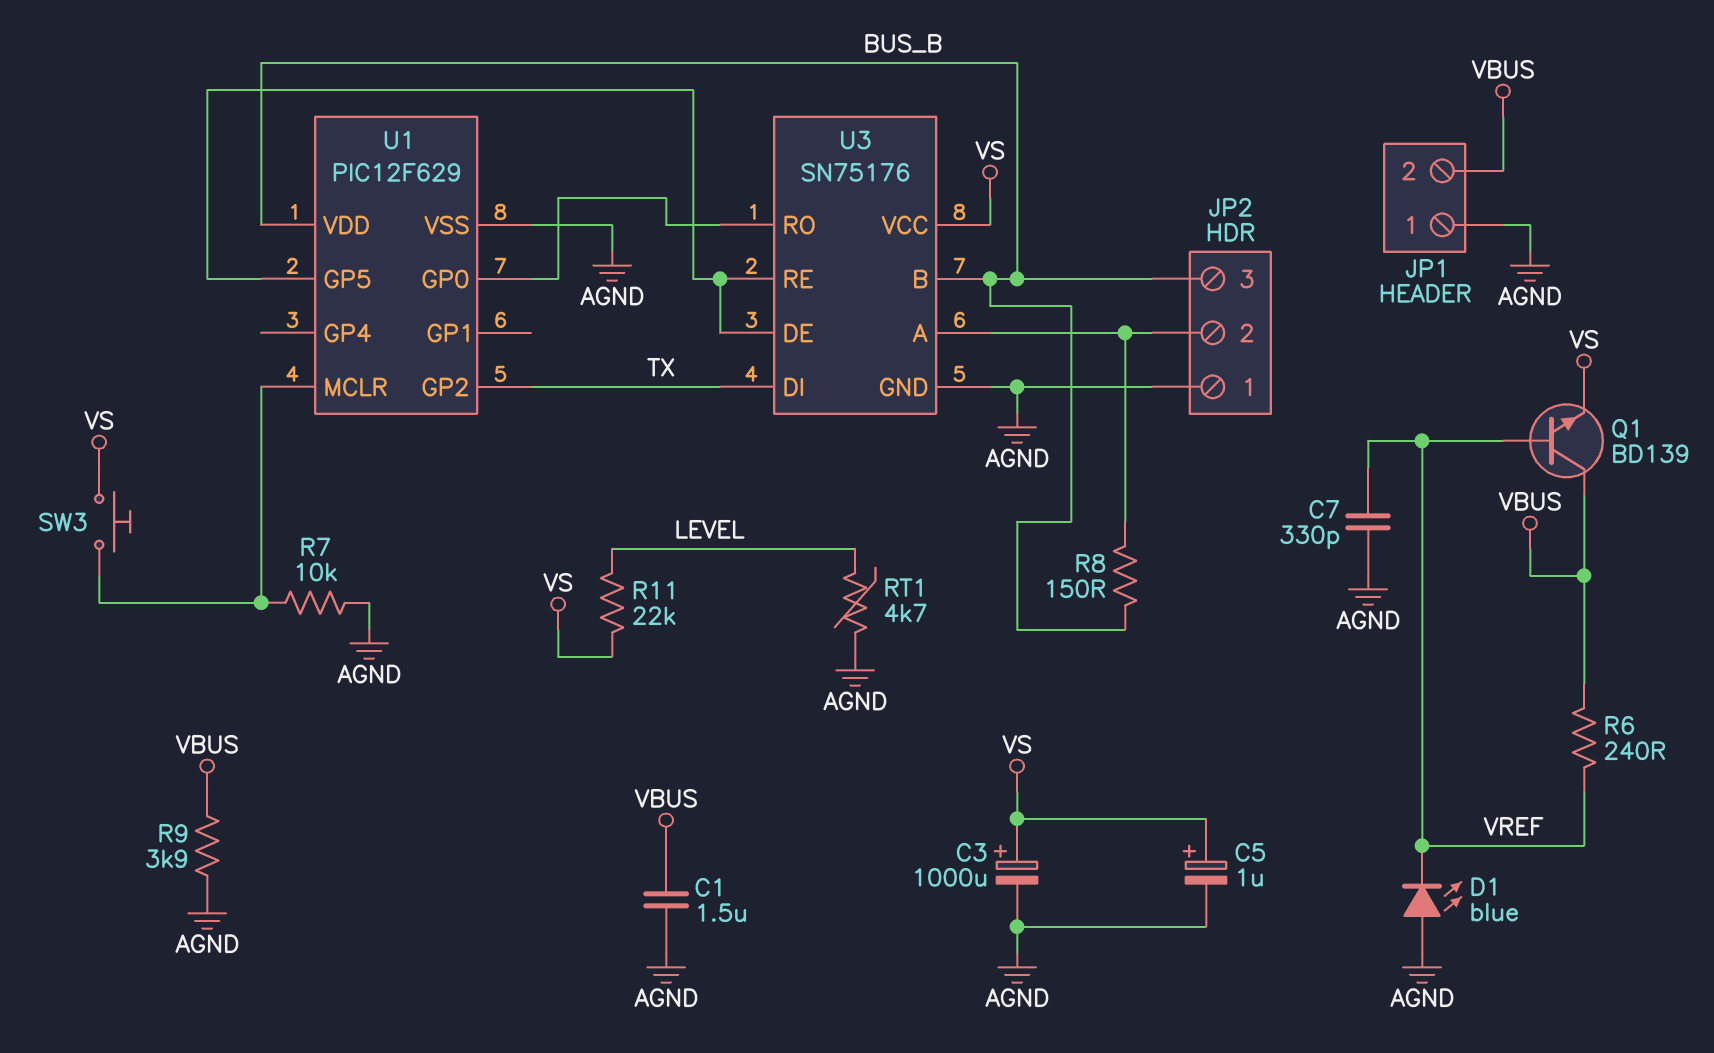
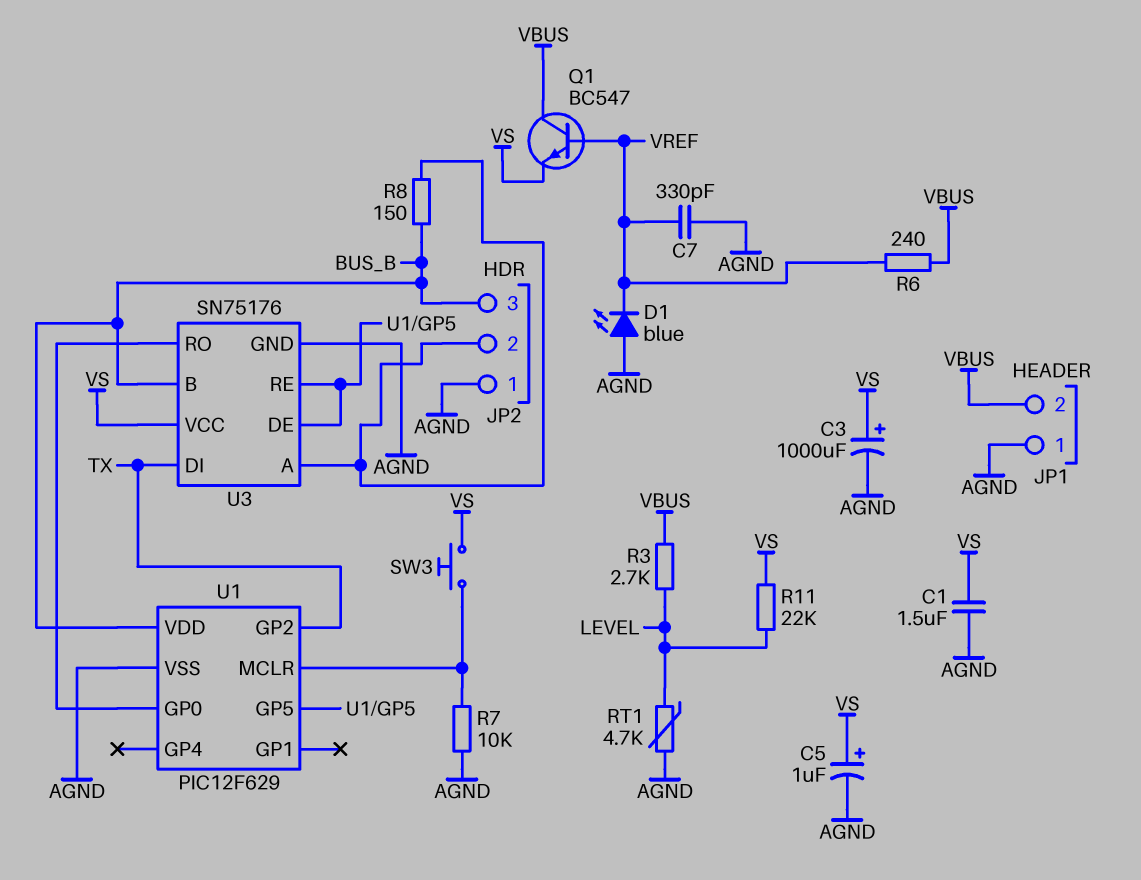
C1: 1.5uF (AGND, VBUS) -> 1.5uF (AGND, VS)
Q1: NPN BD139 (B VREF, C VBUS, E VS) -> NPN BC547 (B VREF, C VBUS, E VS)
R3: none -> 2.7k (LEVEL, VBUS)
R9: 3.9k (AGND, VBUS) -> none

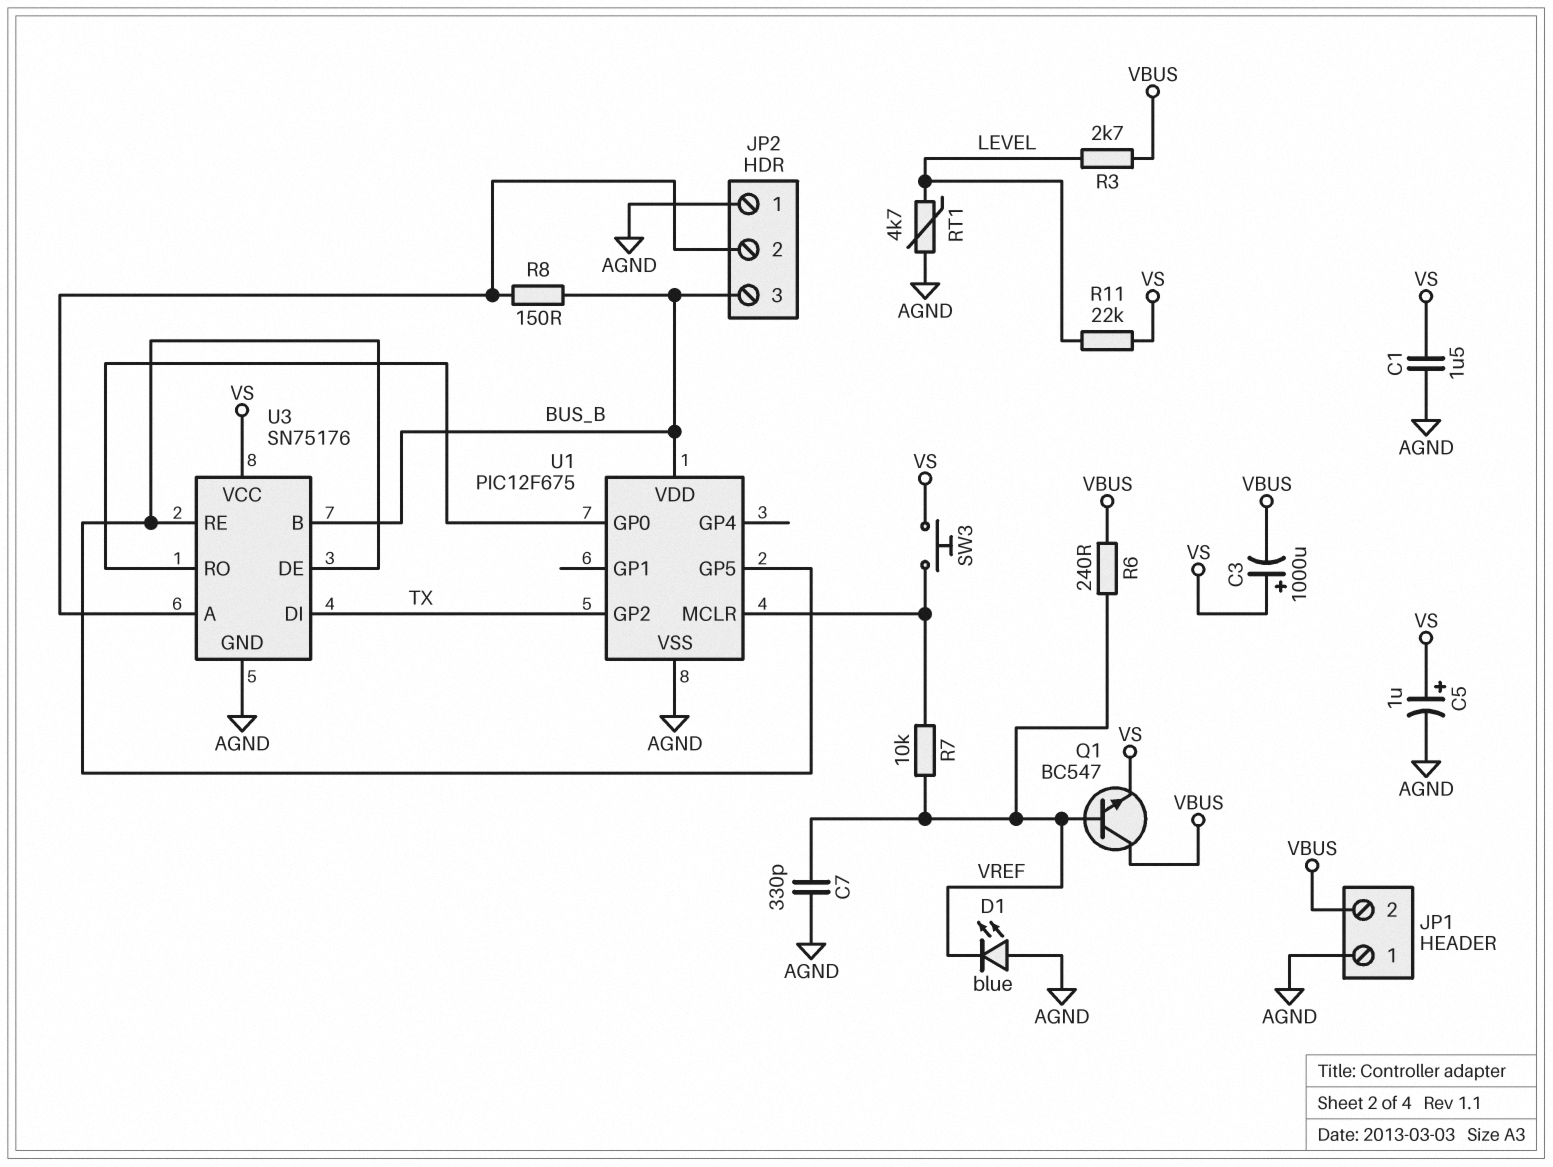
C3: 1000uF (plus VS, minus AGND) -> 1000uF (plus VS, minus VBUS)
R7: 10k (AGND, U1/MCLR) -> 10k (U1/MCLR, VREF)
U1: PIC12F629 -> PIC12F675

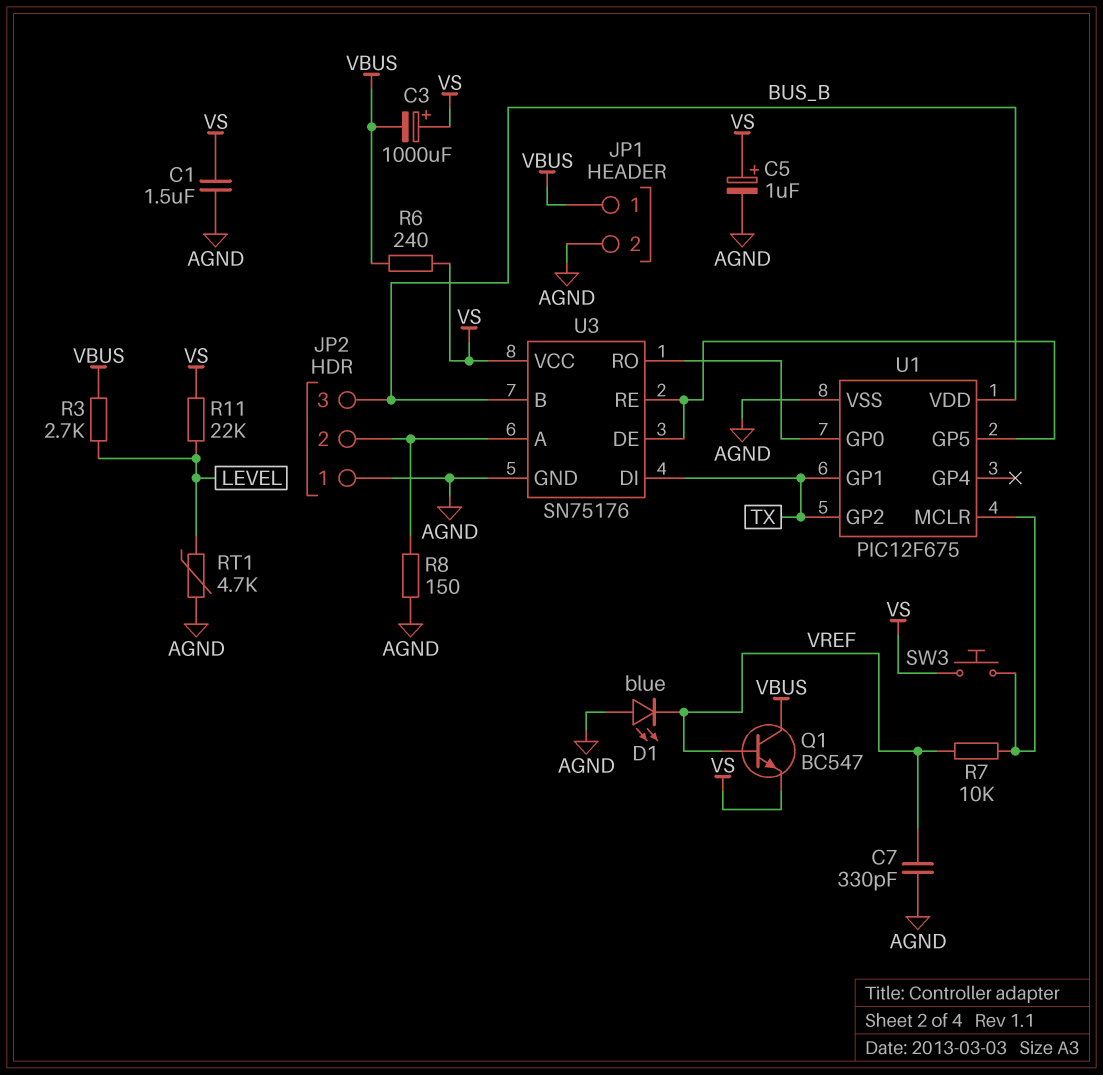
JP1 pin 1: AGND -> VBUS
JP1 pin 2: VBUS -> AGND
R6: 240 (VBUS, VREF) -> 240 (VBUS, VS)
R8: 150 (BUS_B, JP2/2) -> 150 (AGND, JP2/2)
U1 pin GP1: none -> TX

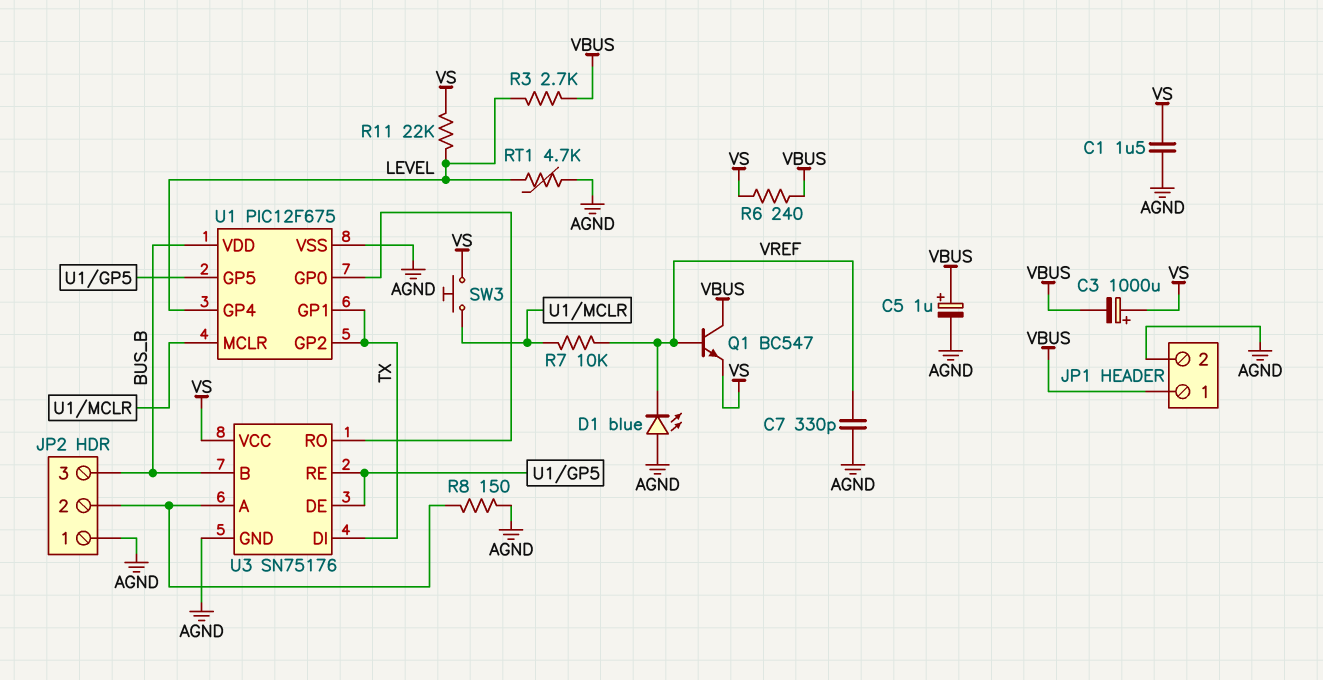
C5: 1uF (plus VS, minus AGND) -> 1uF (plus VBUS, minus AGND)
U1 pin GP4: none -> LEVEL

